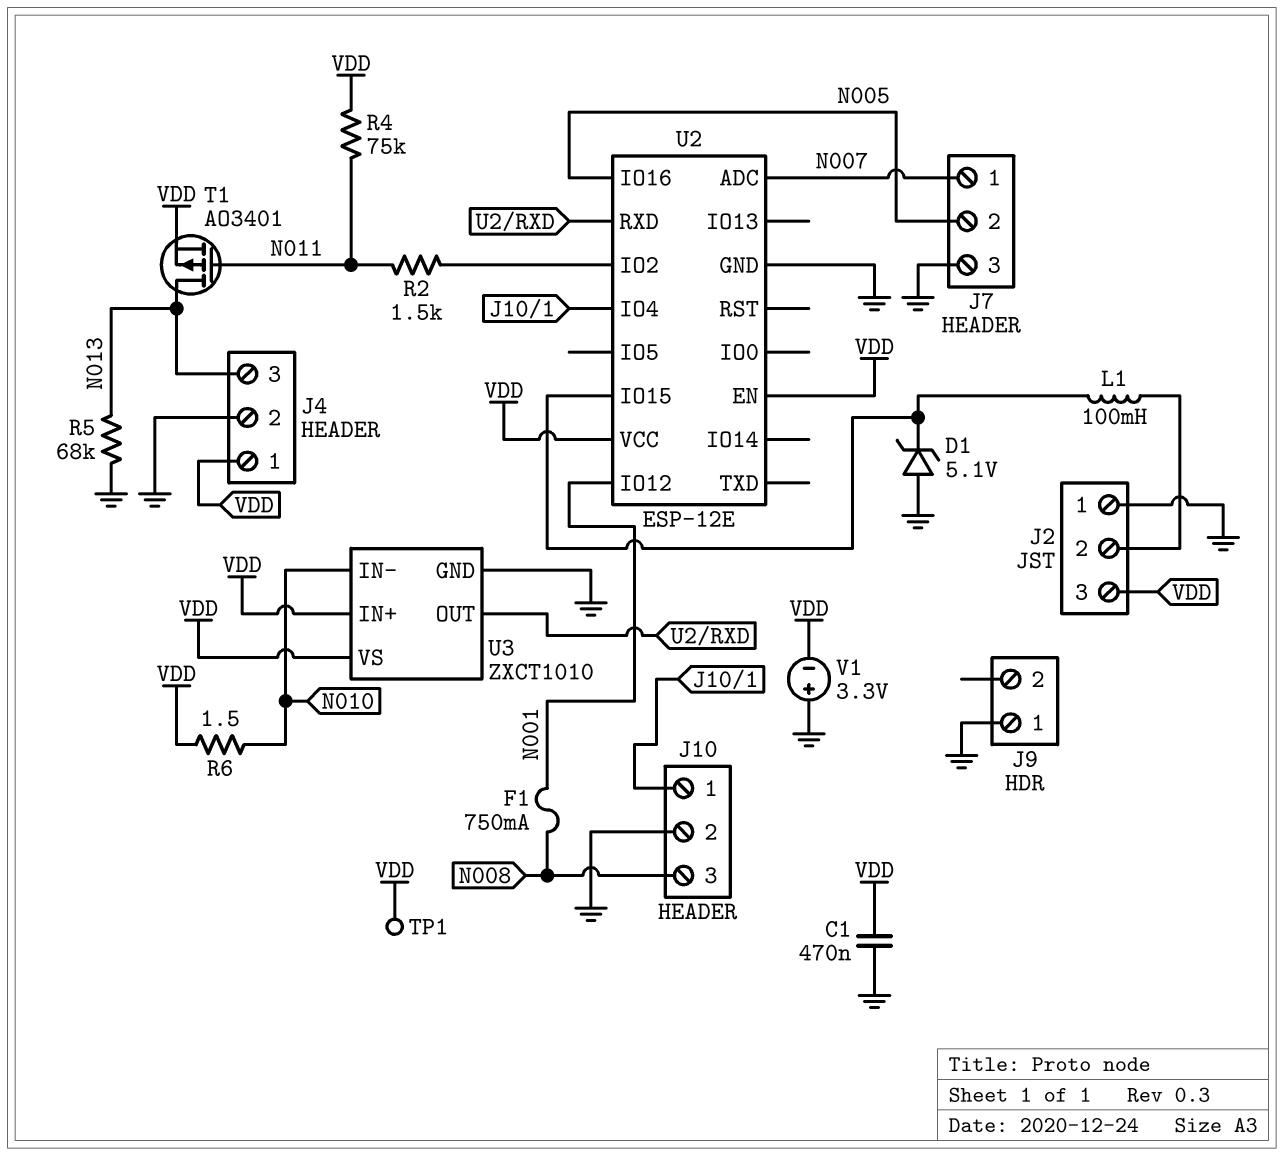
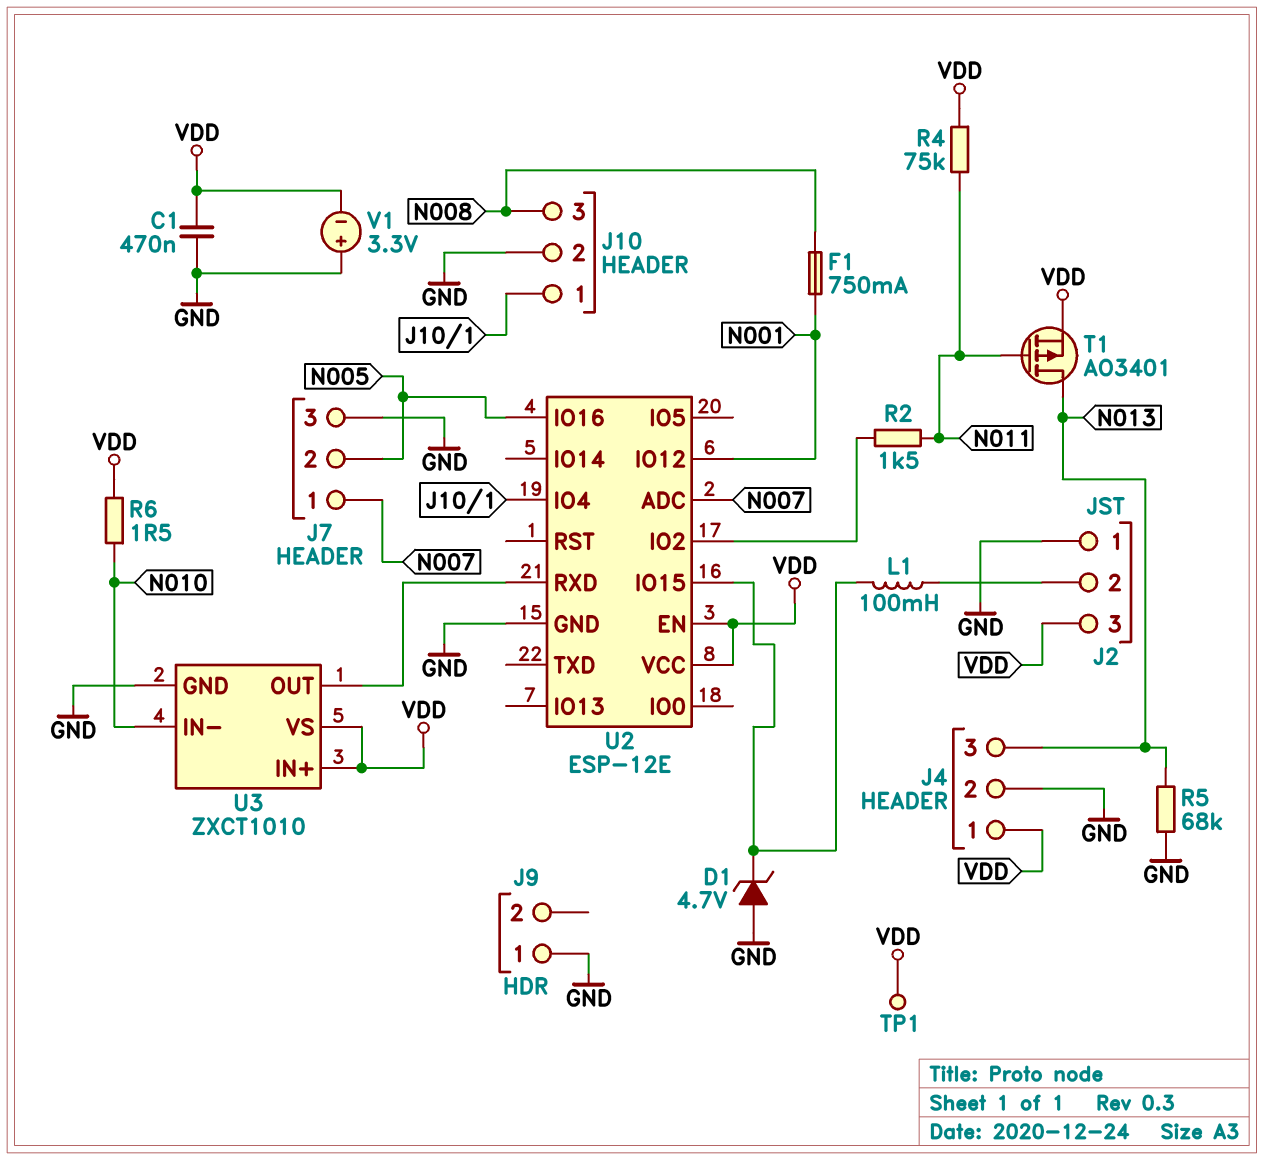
D1: zener 5.1V (A GND, K U2/IO15) -> zener 4.7V (A GND, K U2/IO15)

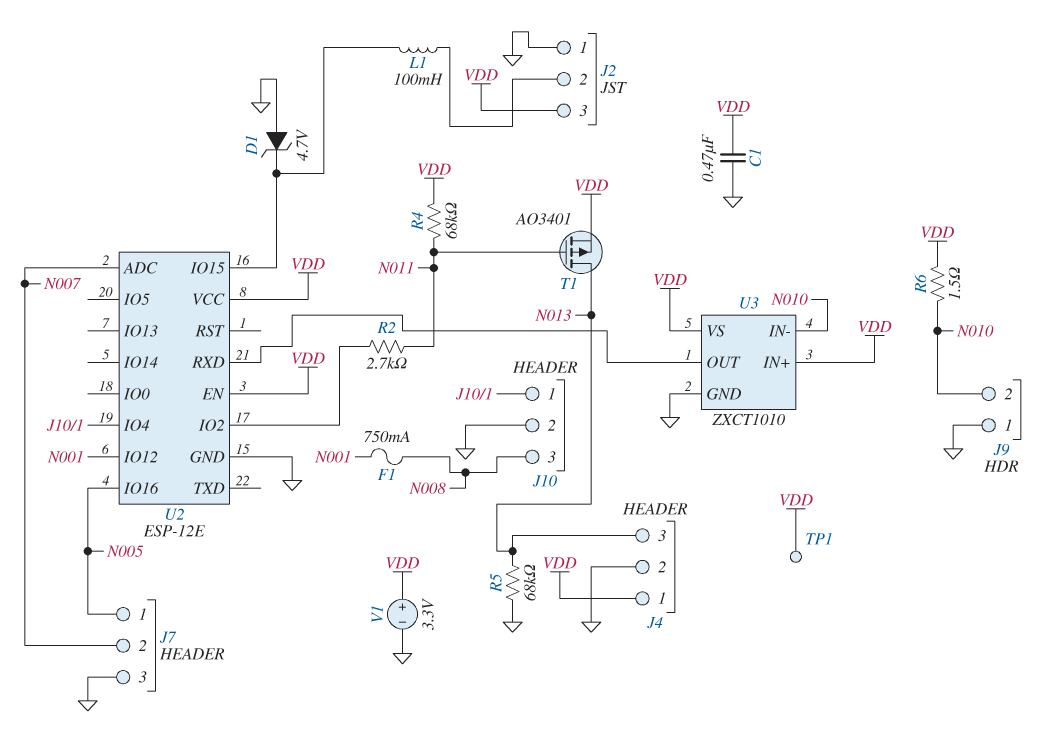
J7 pin 1: N007 -> N005
J7 pin 2: N005 -> N007
J9 pin 2: none -> N010
R2: 1.5k (N011, U2/IO2) -> 2.7k (N011, U2/IO2)
R4: 75k (N011, VDD) -> 68k (N011, VDD)
V1: 3.3V (plus GND, minus VDD) -> 3.3V (plus VDD, minus GND)

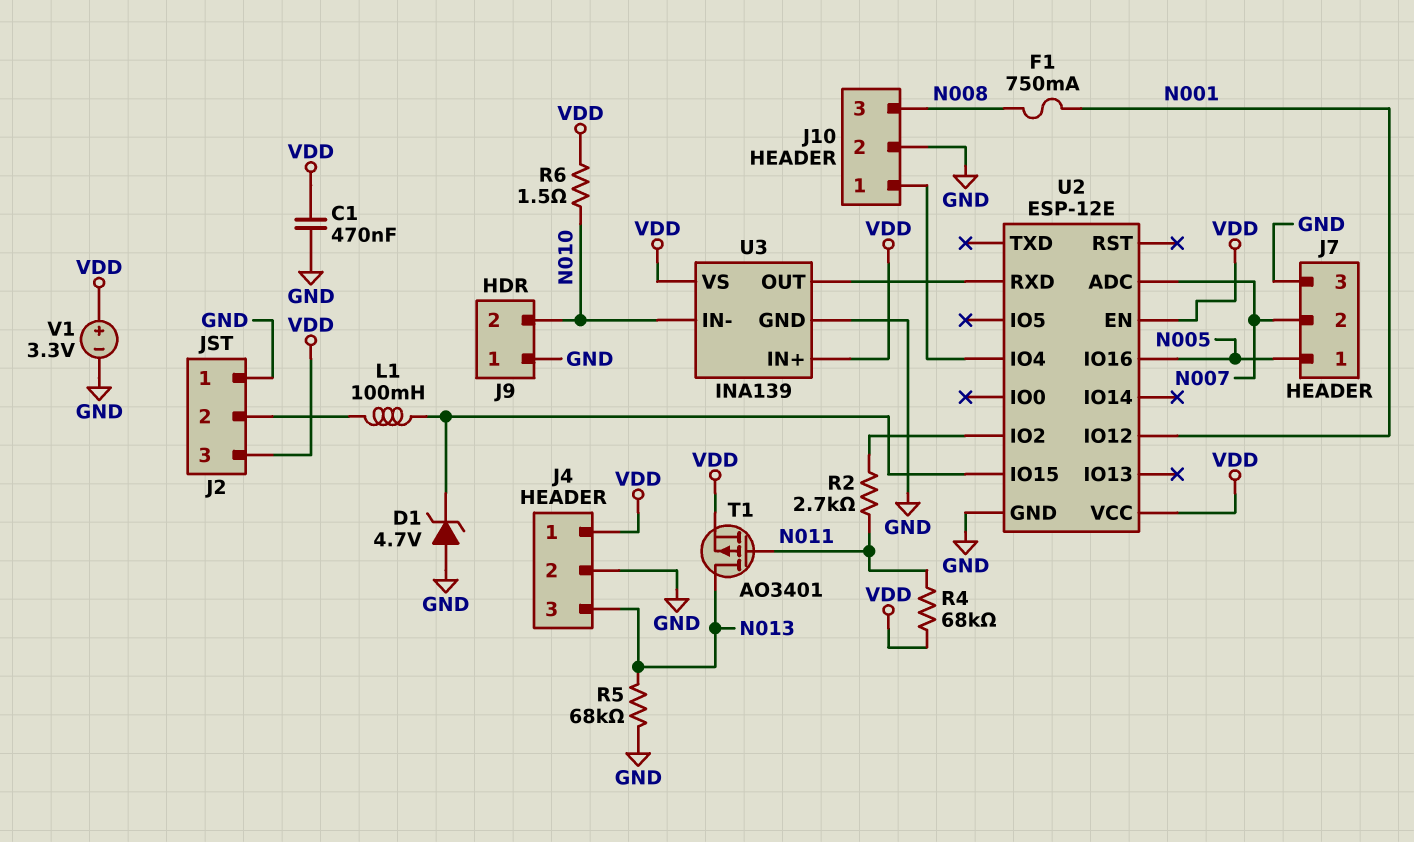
TP1: test point (VDD) -> none
U3: ZXCT1010 -> INA139

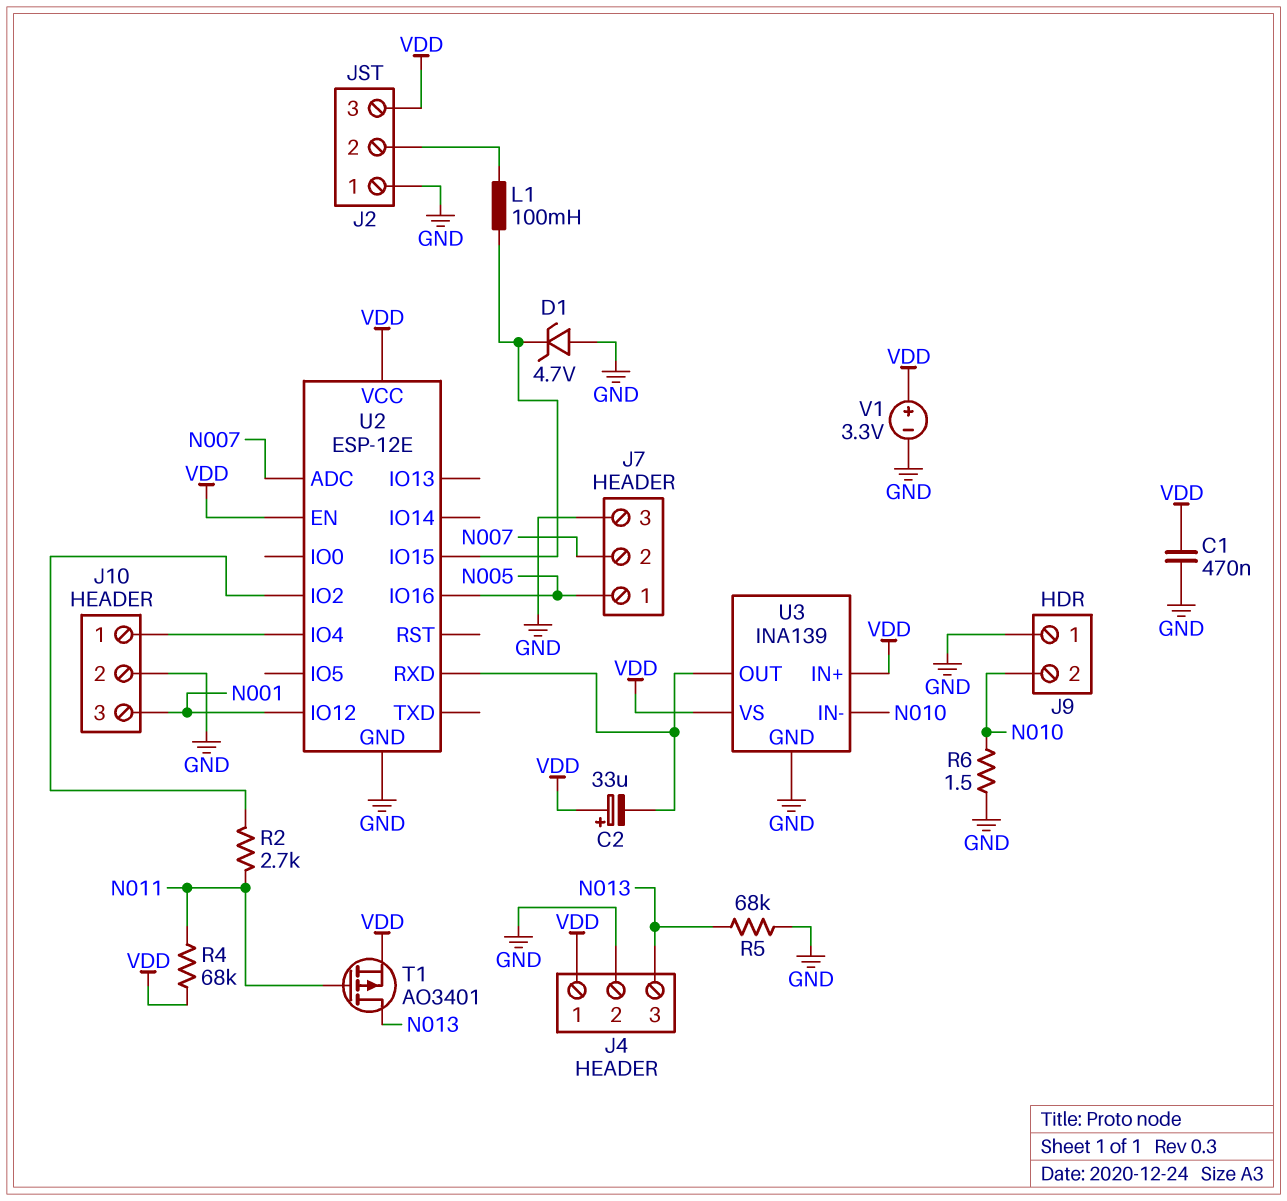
C2: none -> 33uF (plus VDD, minus U2/RXD)
F1: 750mA (N001, N008) -> none
J10 pin 3: N008 -> N001
R6: 1.5 (N010, VDD) -> 1.5 (GND, N010)

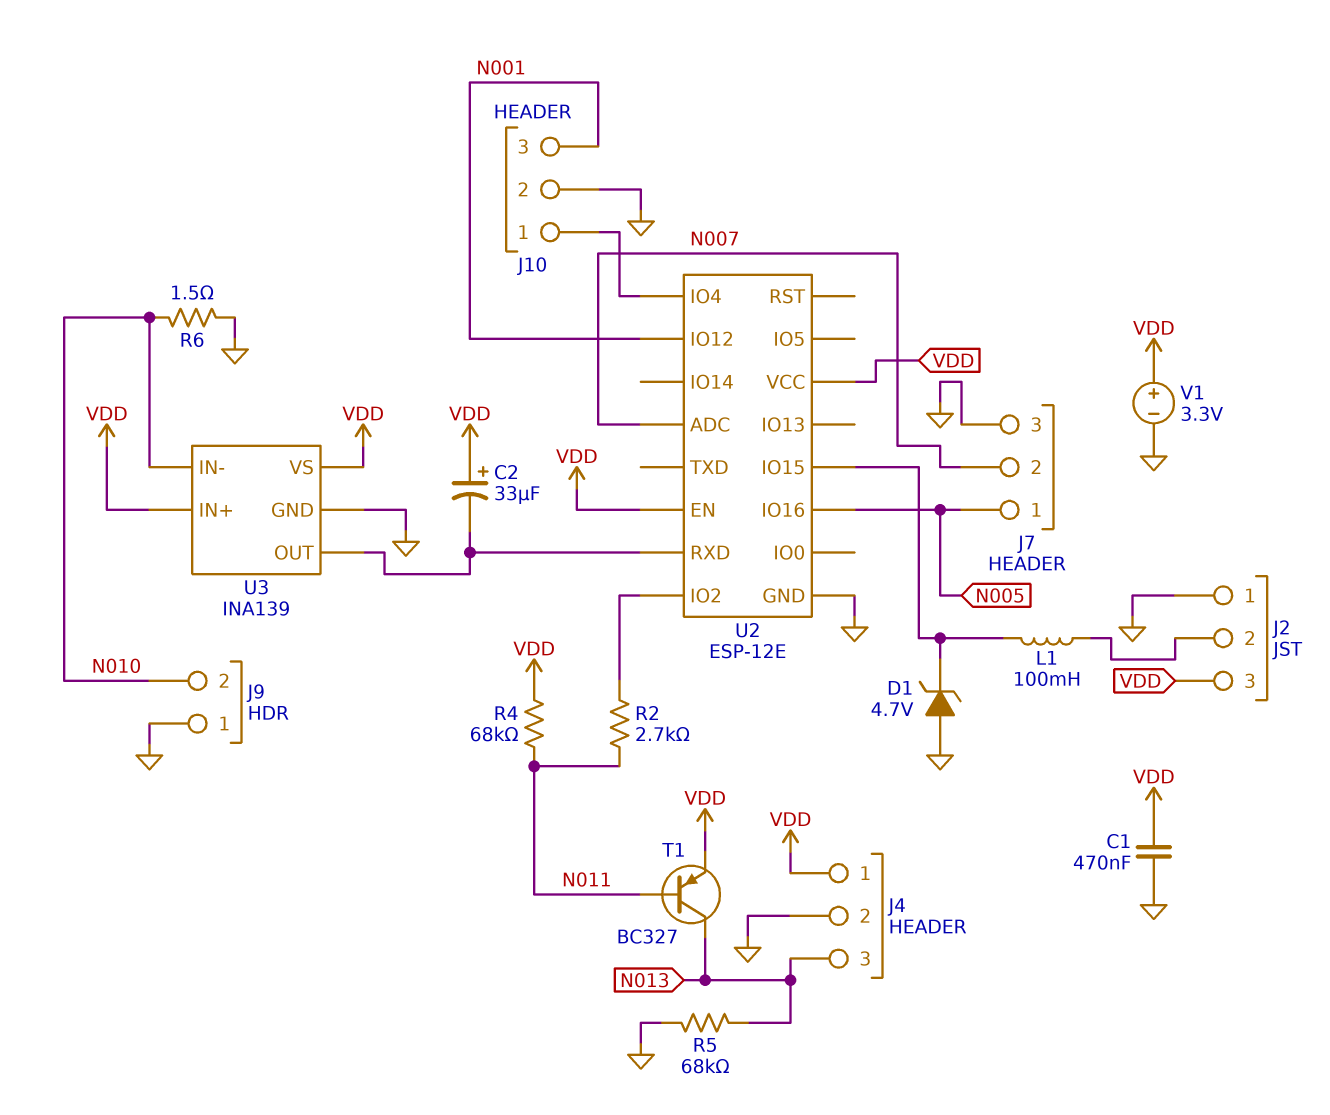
T1: PMOS AO3401 (G N011, D N013, S VDD) -> PNP BC327 (B N011, C N013, E VDD)

